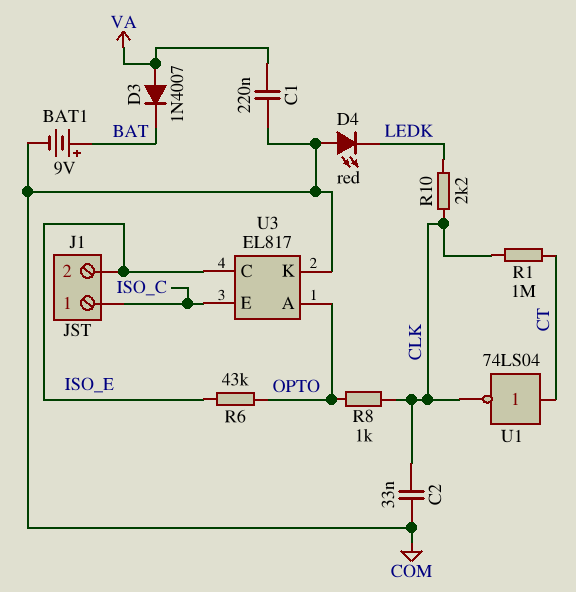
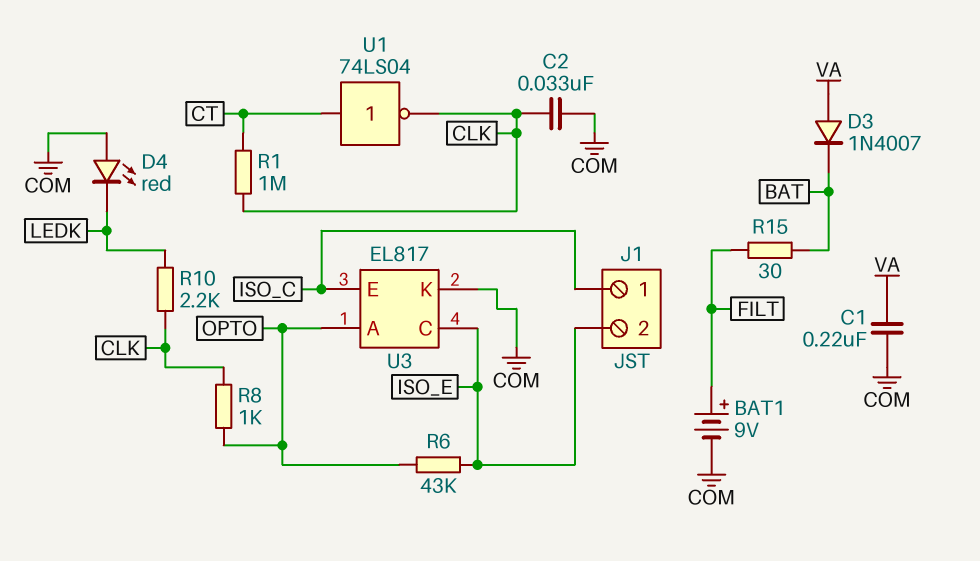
BAT1: 9V (plus BAT, minus COM) -> 9V (plus FILT, minus COM)
R15: none -> 30 (BAT, FILT)

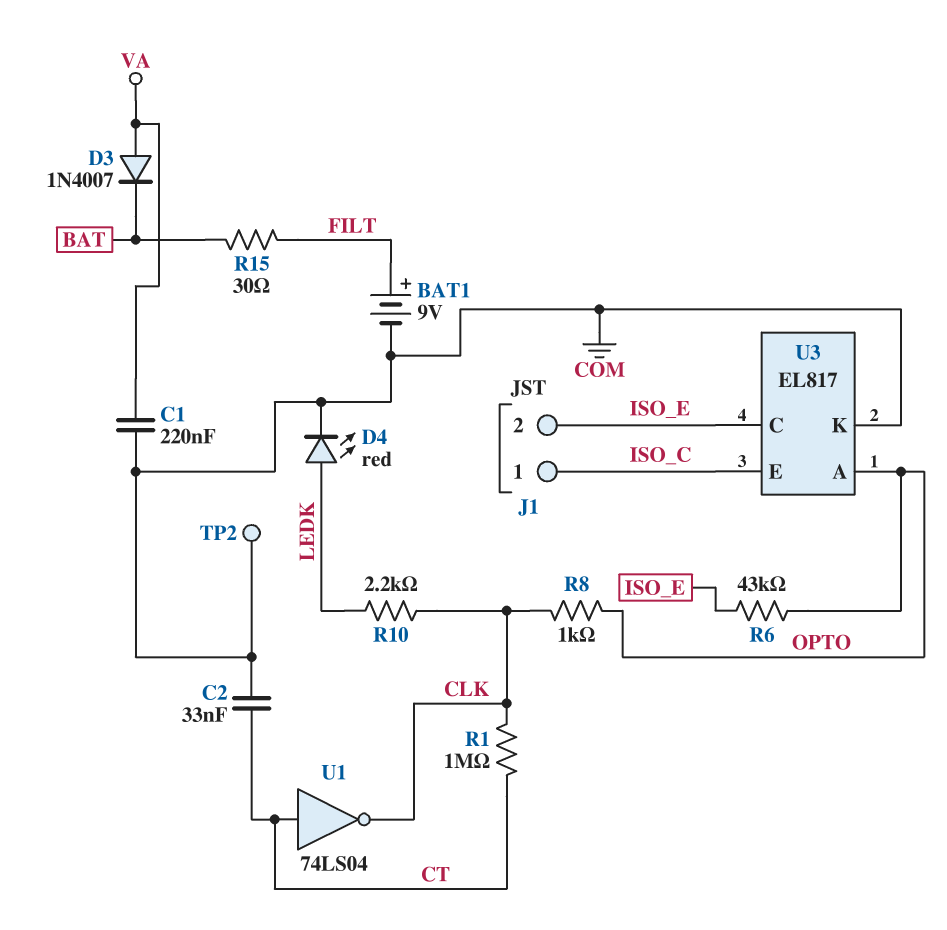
C2: 33nF (CLK, COM) -> 33nF (COM, CT)
D4: LED red (A COM, K LEDK) -> LED red (A LEDK, K COM)
TP2: none -> test point (COM)

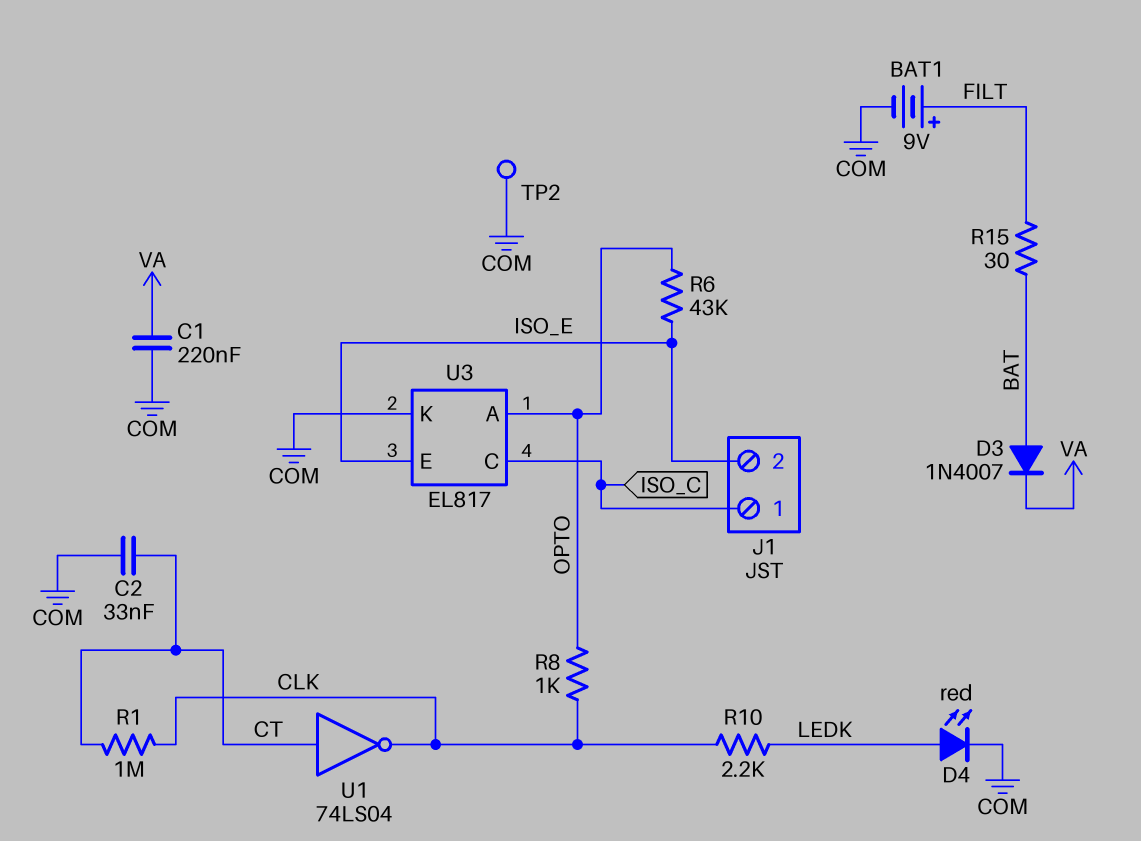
D3: diode 1N4007 (A VA, K BAT) -> diode 1N4007 (A BAT, K VA)
U3 pin C: ISO_E -> ISO_C
U3 pin E: ISO_C -> ISO_E

